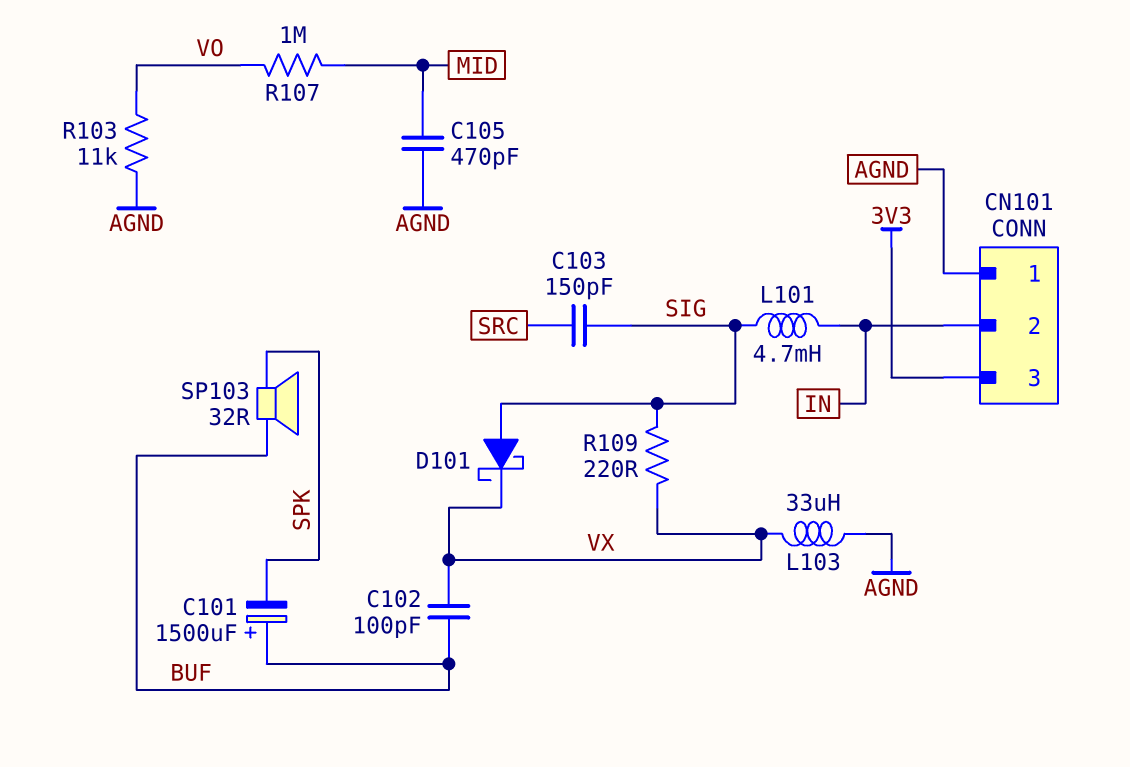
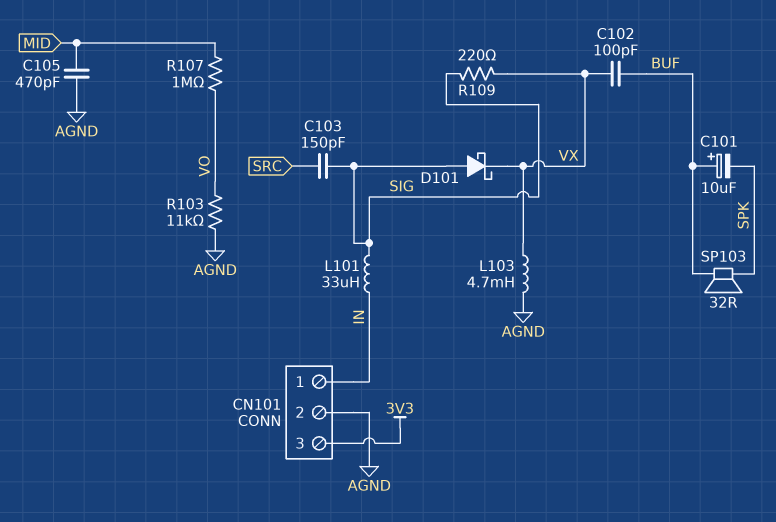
C101: 1500uF (plus BUF, minus SPK) -> 10uF (plus BUF, minus SPK)
CN101 pin 1: AGND -> IN
CN101 pin 2: IN -> AGND
L101: 4.7mH (IN, SIG) -> 33uH (IN, SIG)
L103: 33uH (AGND, VX) -> 4.7mH (AGND, VX)

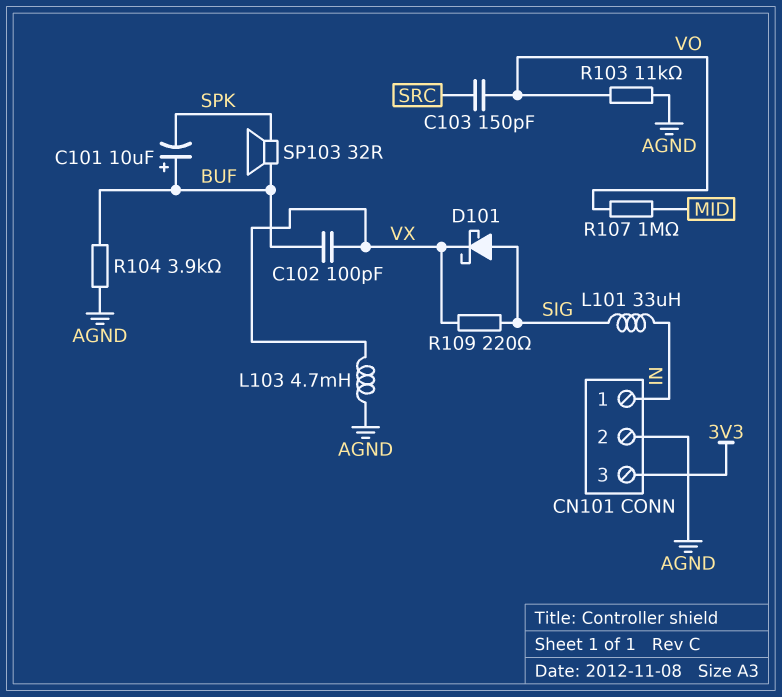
C103: 150pF (SIG, SRC) -> 150pF (SRC, VO)
C105: 470pF (AGND, MID) -> none
R104: none -> 3.9k (AGND, BUF)

